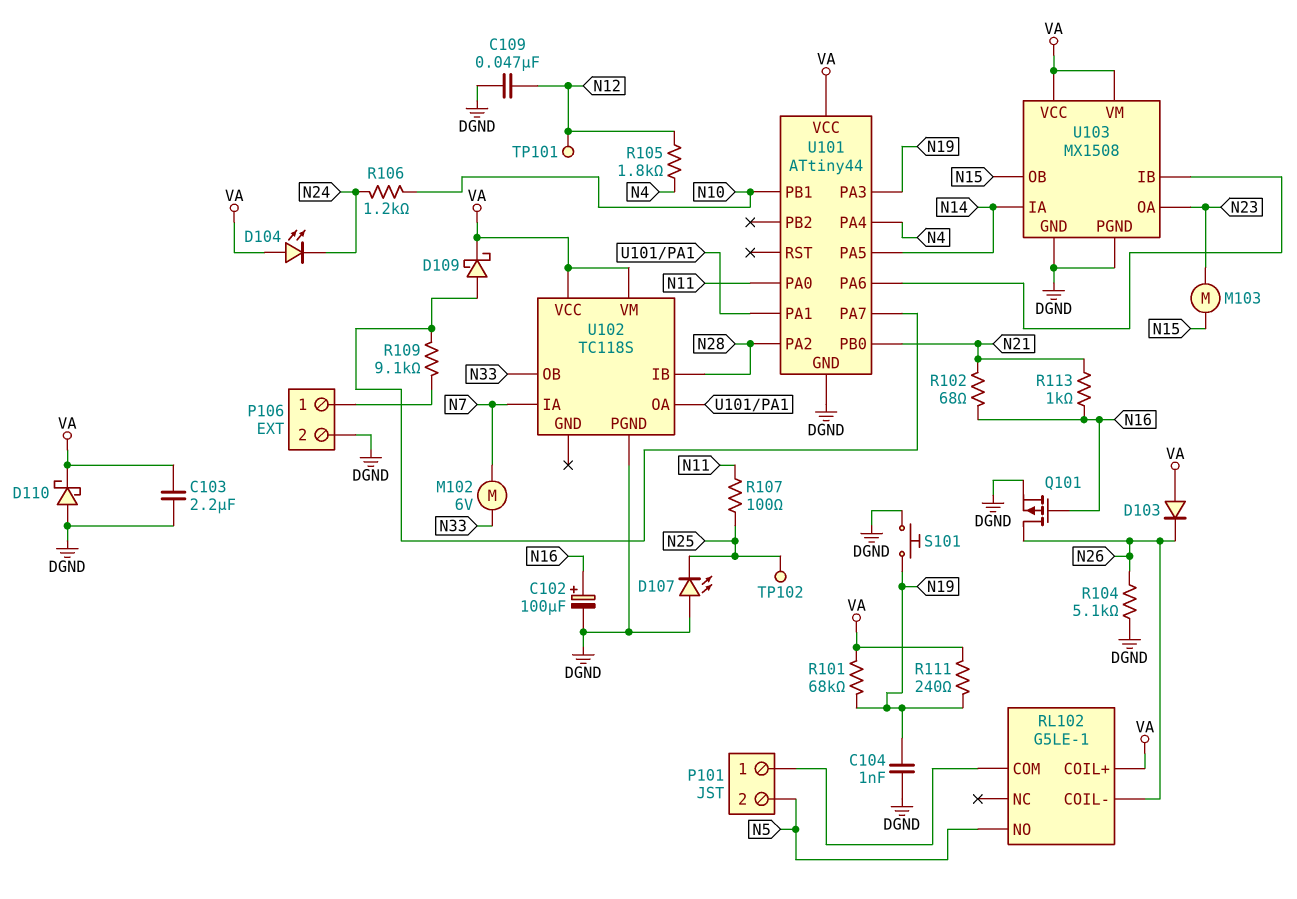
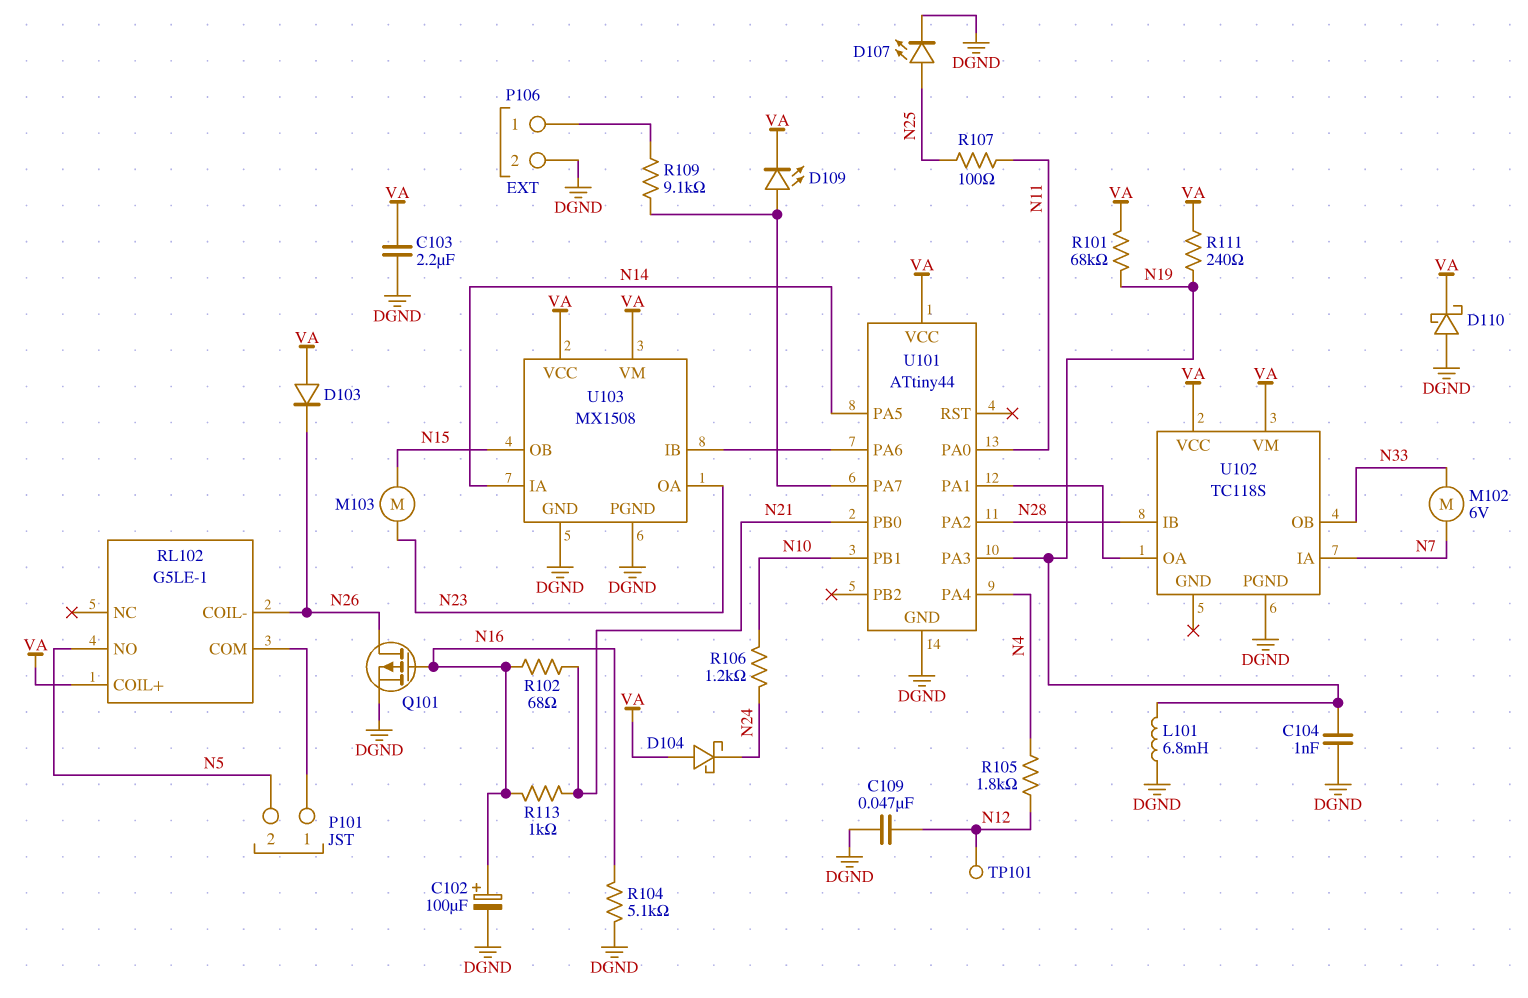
D104: LED (A VA, K N24) -> schottky (A VA, K N24)
D107: LED (A DGND, K N25) -> LED (A N25, K DGND)
D109: schottky (A U101/PA7, K VA) -> LED (A U101/PA7, K VA)
L101: none -> 6.8mH (DGND, N19)
R104: 5.1k (DGND, N26) -> 5.1k (DGND, N16)
S101: button (DGND, N19) -> none
TP102: test point (N25) -> none

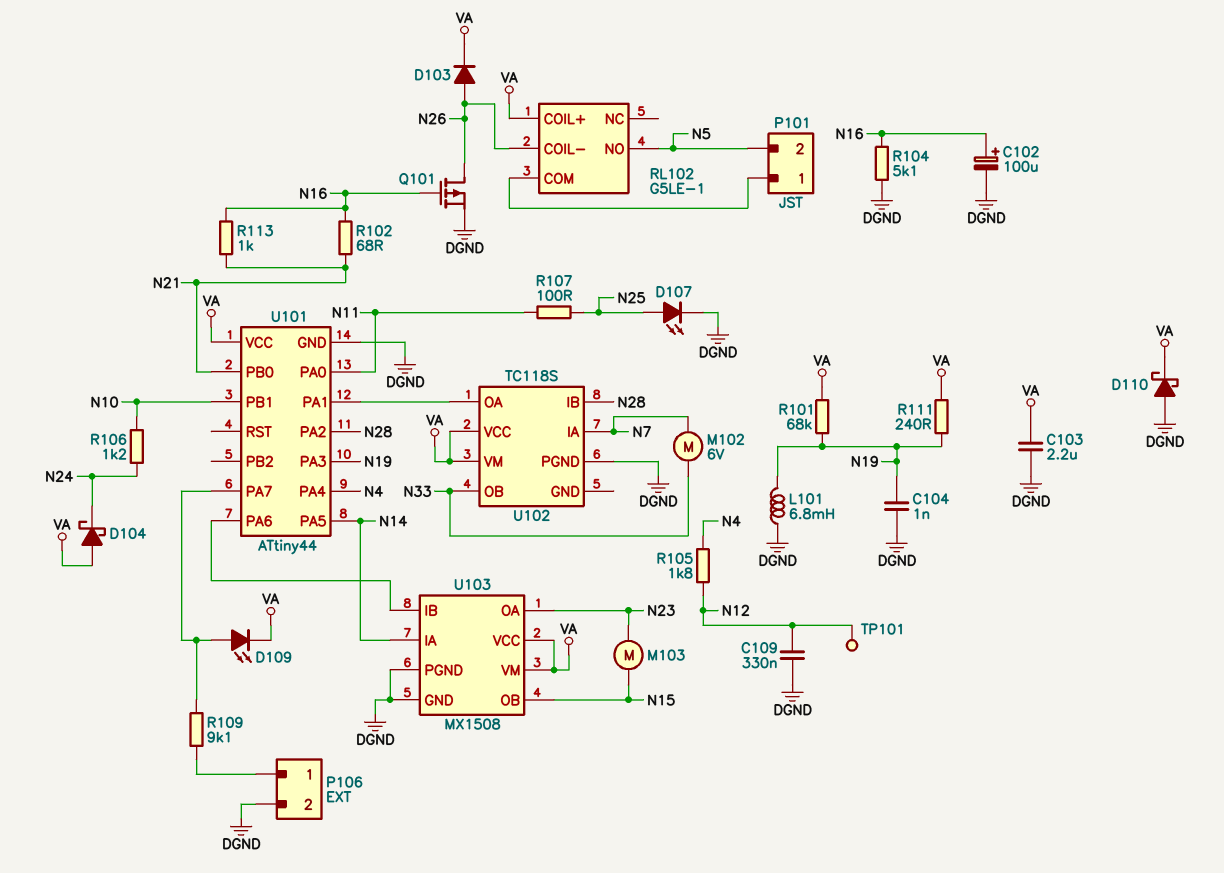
C109: 47nF (DGND, N12) -> 330nF (DGND, N12)
D103: diode (A VA, K N26) -> diode (A N26, K VA)

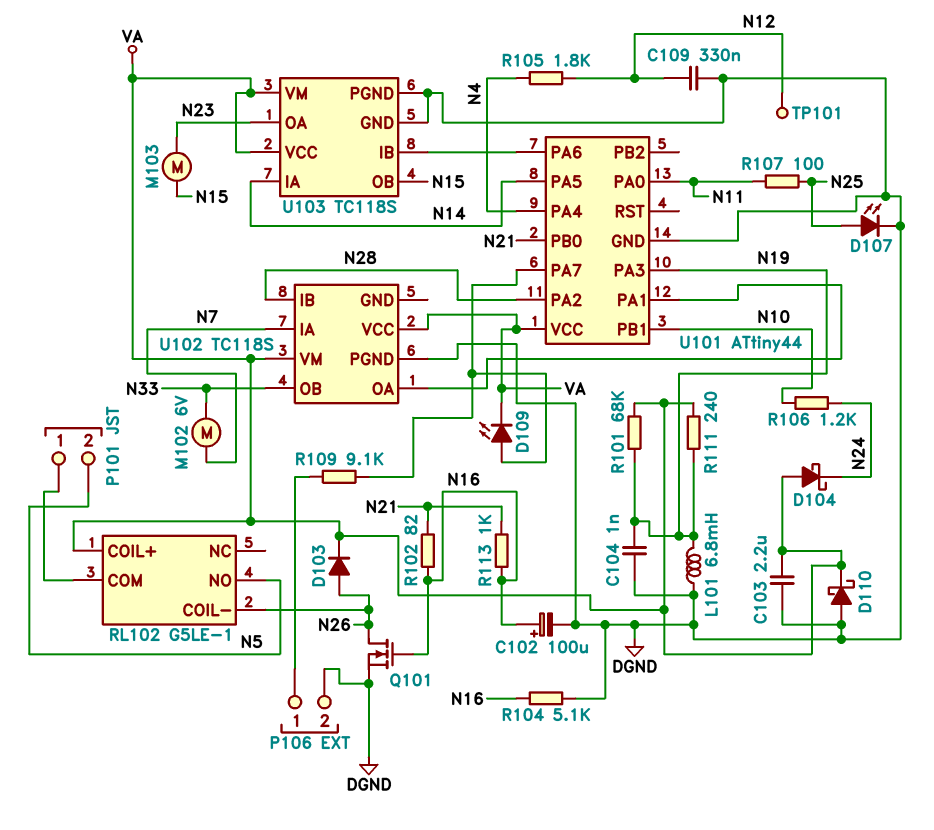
Q101: PMOS (G N16, D N26, S DGND) -> NMOS (G N16, D N26, S DGND)
R102: 68 (N16, N21) -> 82 (N16, N21)
U103: MX1508 -> TC118S

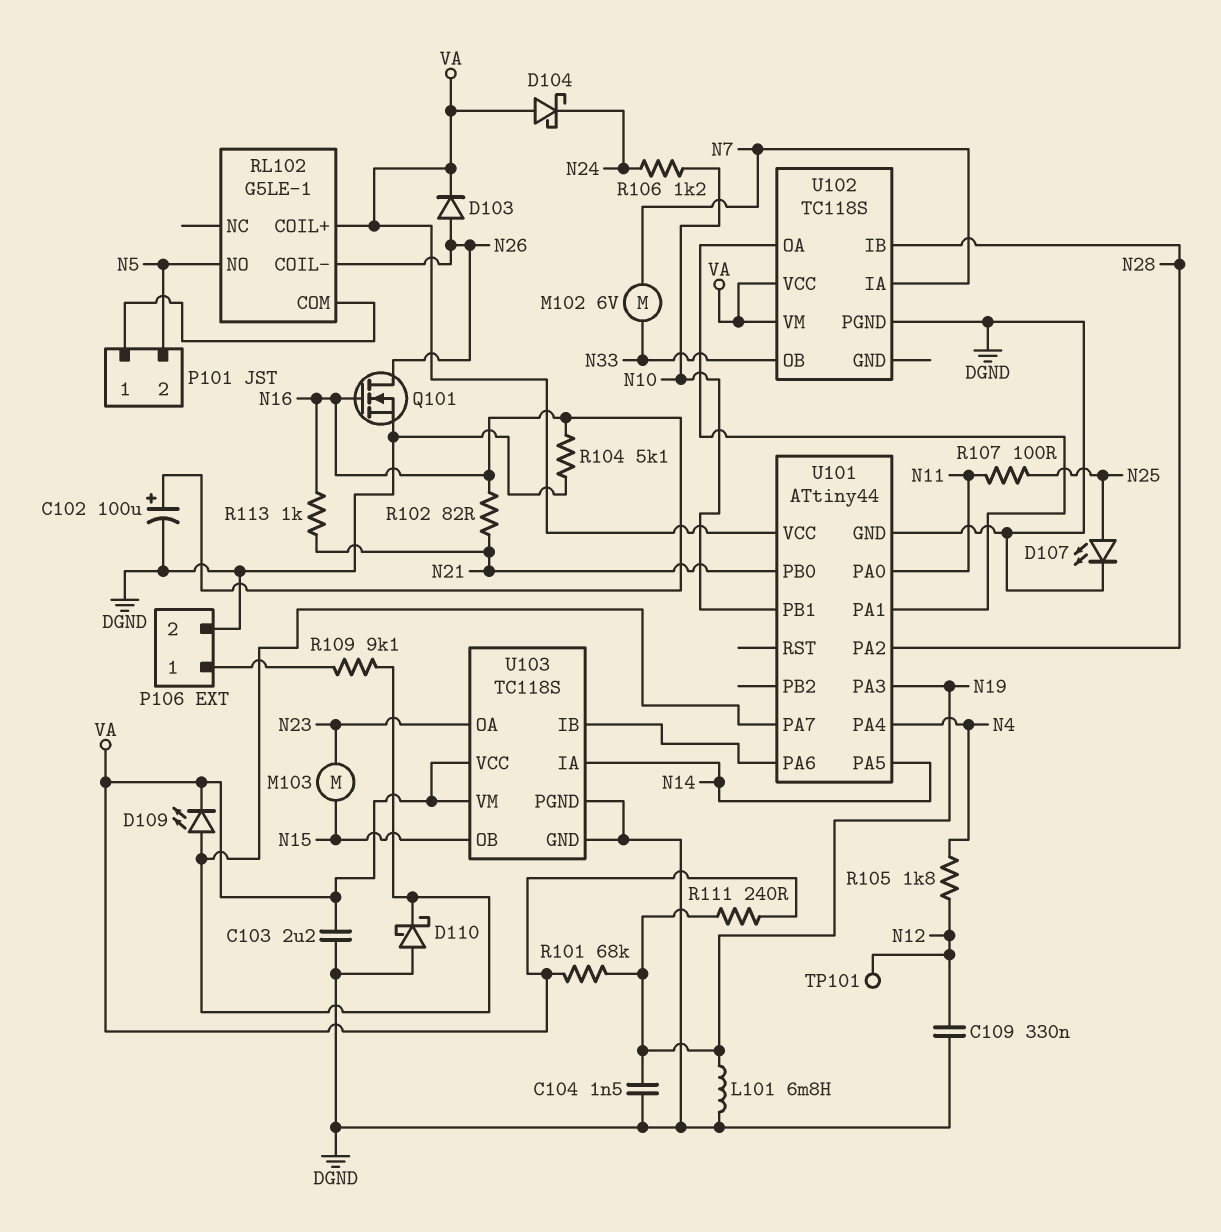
C104: 1nF (DGND, N19) -> 1.5nF (DGND, N19)
D110: schottky (A DGND, K VA) -> schottky (A DGND, K U101/PA7)

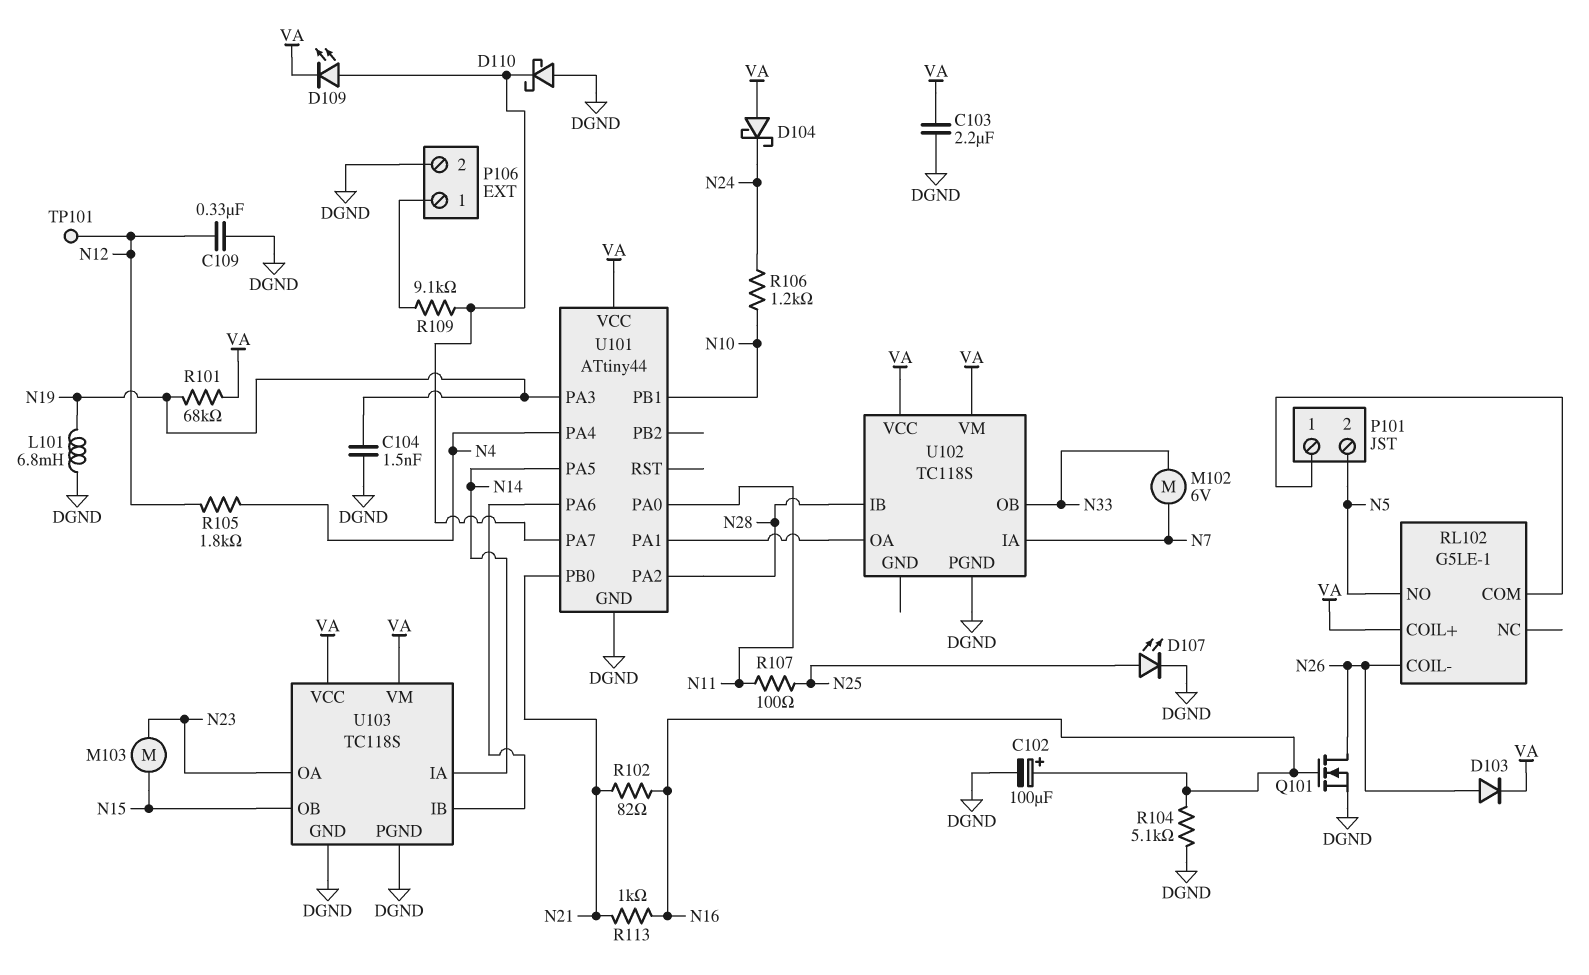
R111: 240 (N19, VA) -> none

